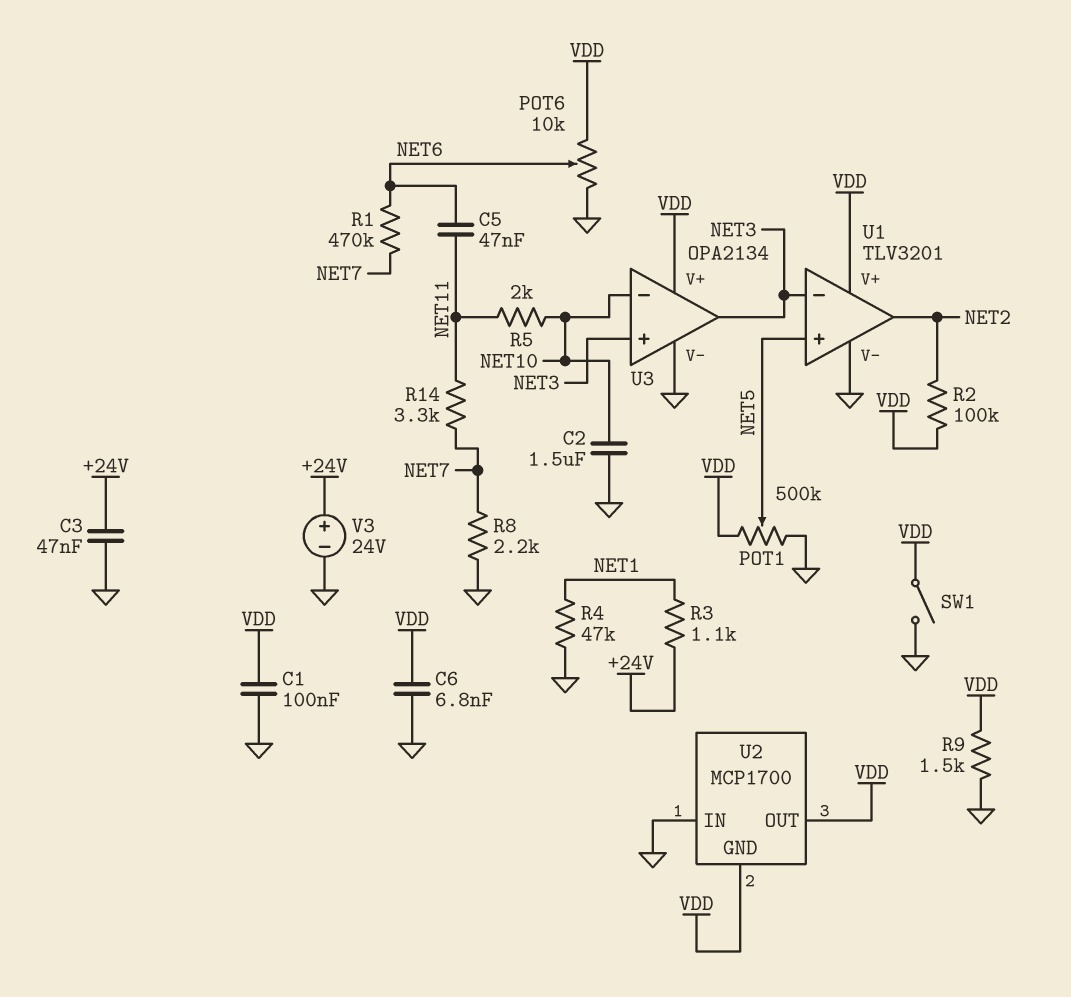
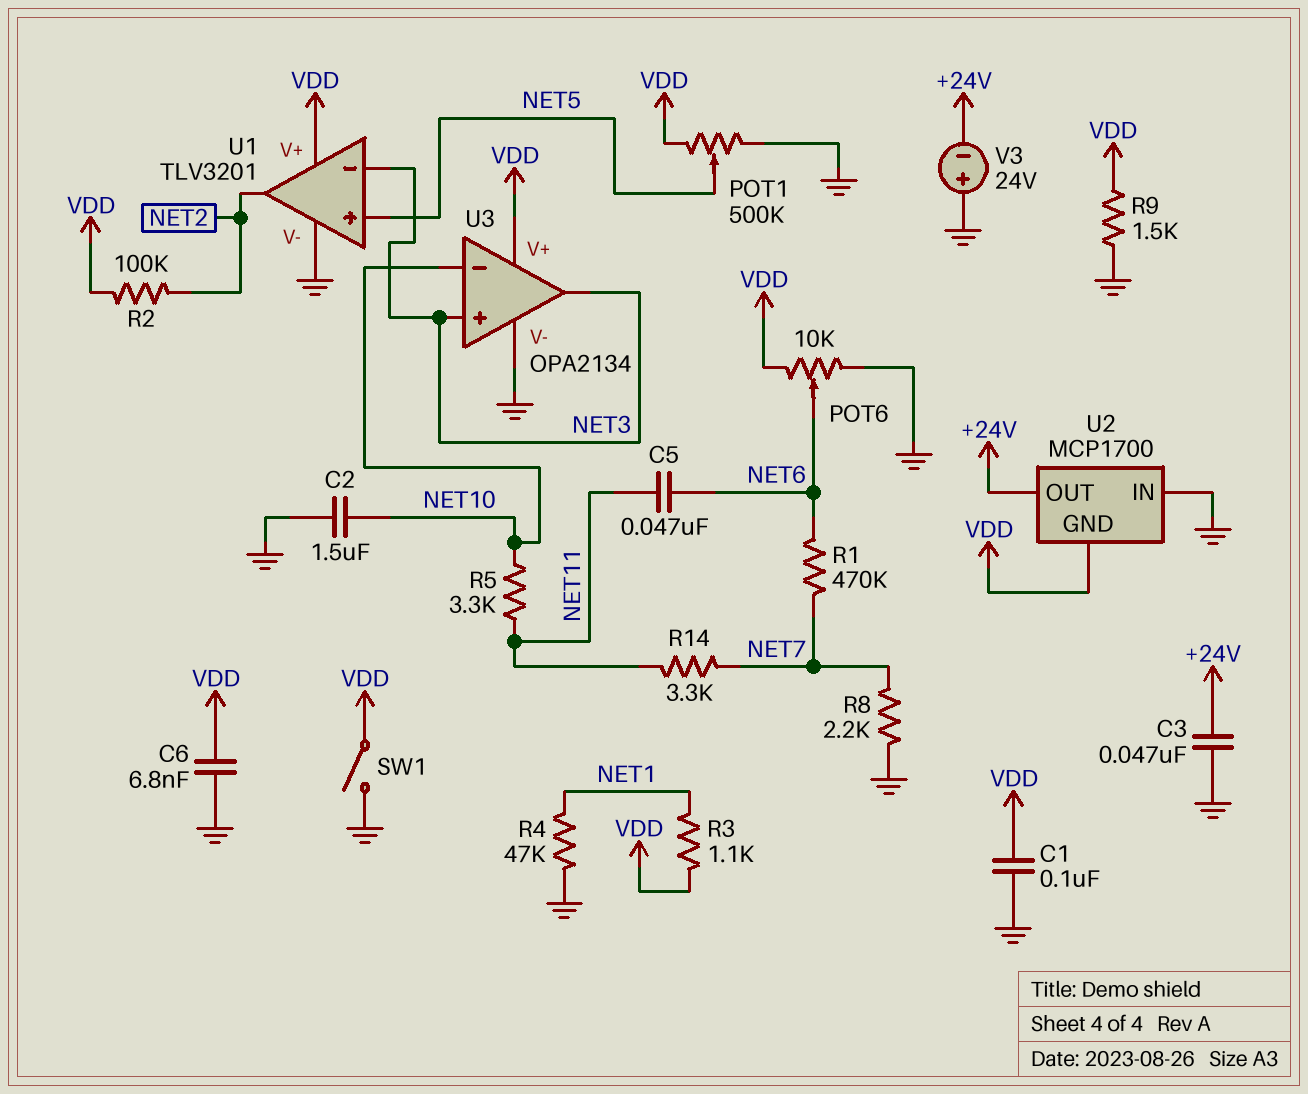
R3: 1.1k (+24V, NET1) -> 1.1k (NET1, VDD)
R5: 2k (NET10, NET11) -> 3.3k (NET10, NET11)
U2 pin OUT: VDD -> +24V
V3: 24V (plus +24V, minus GND) -> 24V (plus GND, minus +24V)

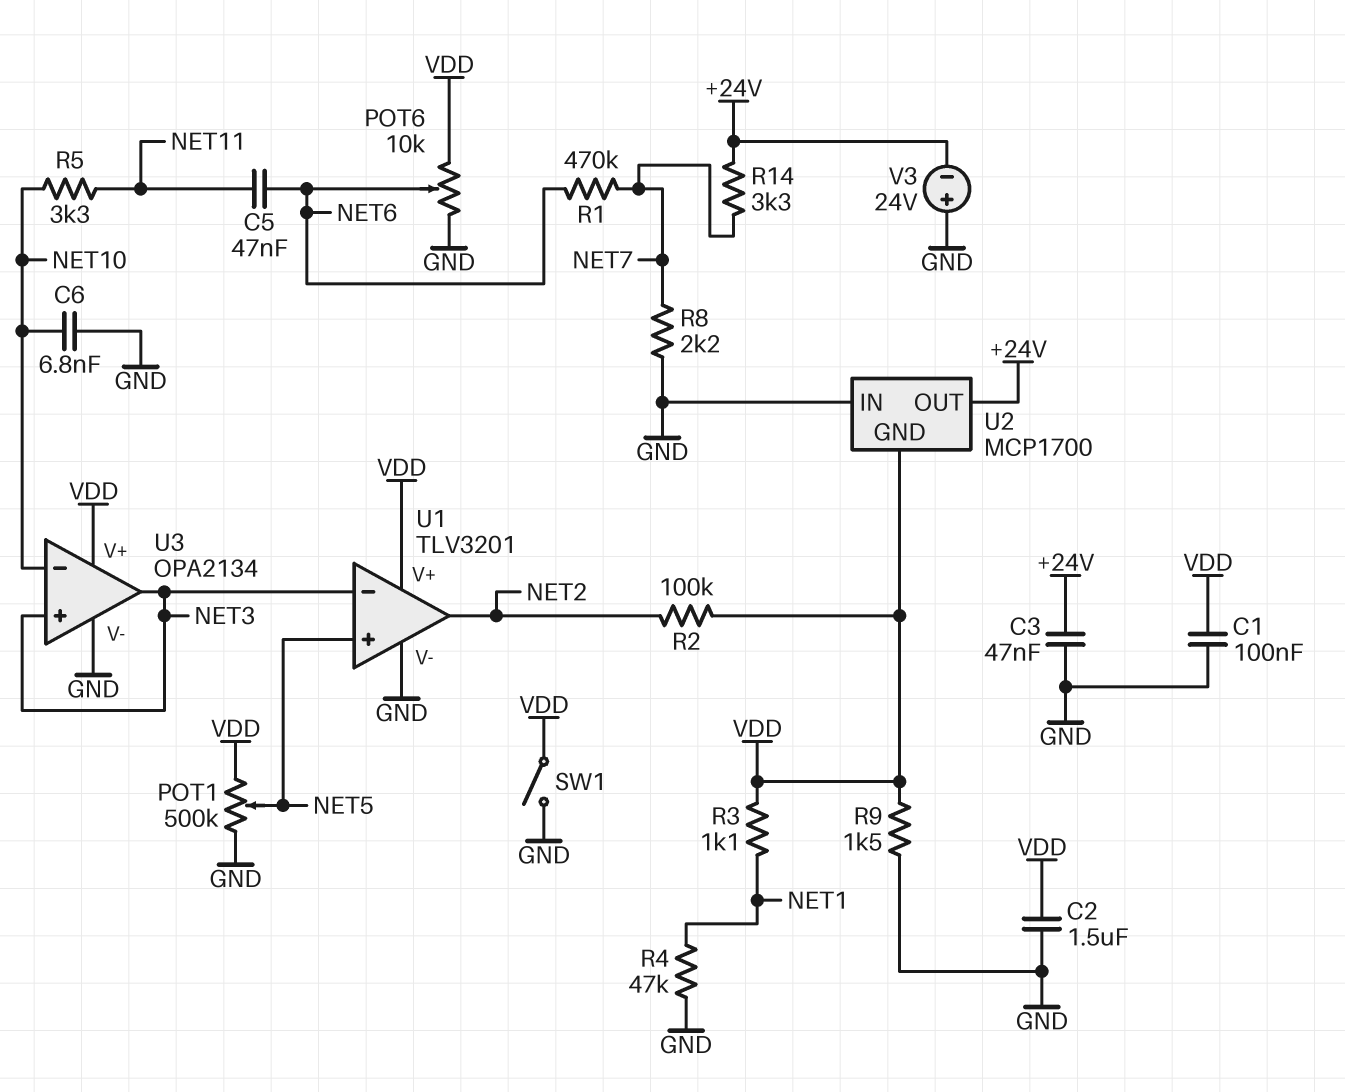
C2: 1.5uF (GND, NET10) -> 1.5uF (GND, VDD)
C6: 6.8nF (GND, VDD) -> 6.8nF (GND, NET10)
R14: 3.3k (NET7, NET11) -> 3.3k (+24V, NET7)

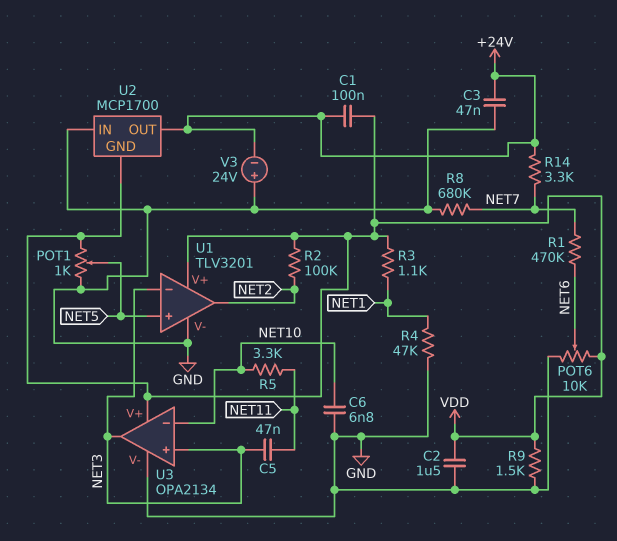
C1: 100nF (GND, VDD) -> 100nF (+24V, VDD)
C5: 47nF (NET6, NET11) -> 47nF (NET3, NET11)
POT1: 500k (GND, VDD, wiper NET5) -> 1k (GND, VDD, wiper NET5)
R8: 2.2k (GND, NET7) -> 680k (GND, NET7)
SW1: switch (GND, VDD) -> none

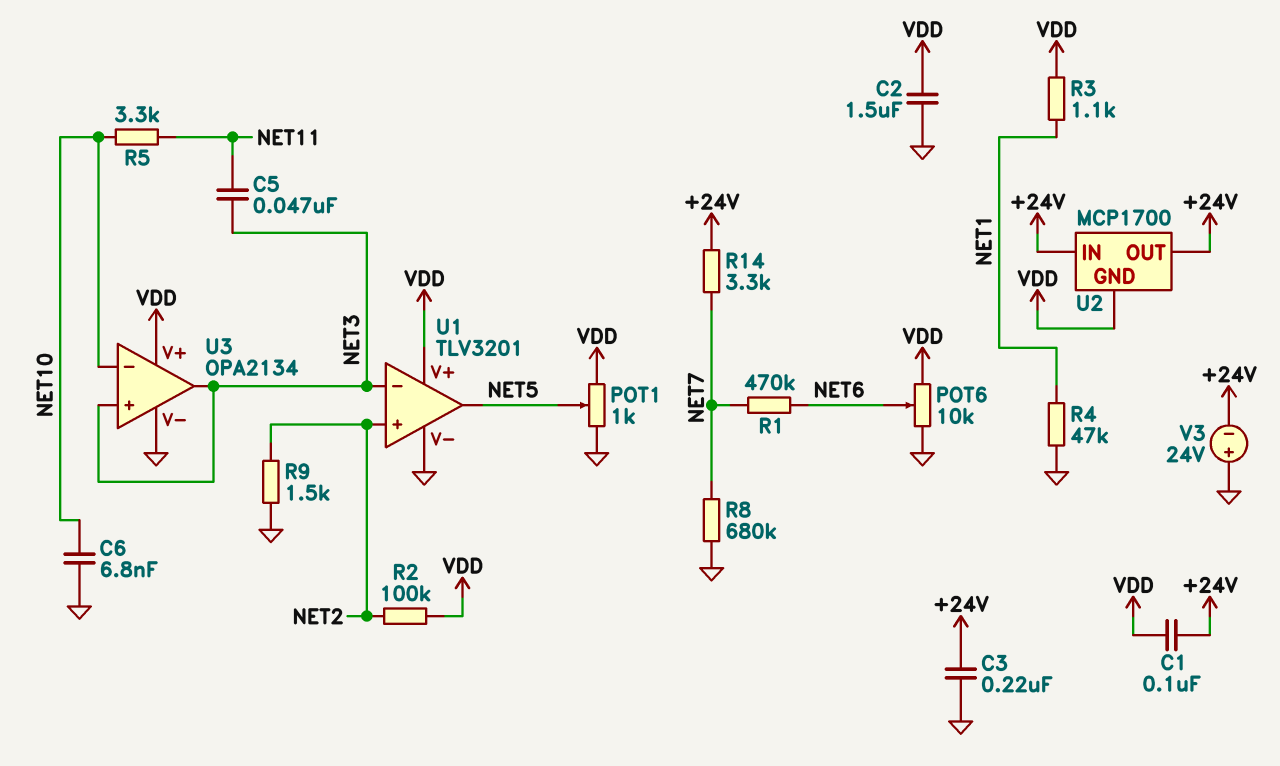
C3: 47nF (+24V, GND) -> 220nF (+24V, GND)
R9: 1.5k (GND, VDD) -> 1.5k (GND, NET2)
U1 pin in+: NET5 -> NET2
U1 pin out: NET2 -> NET5
U2 pin IN: GND -> +24V

